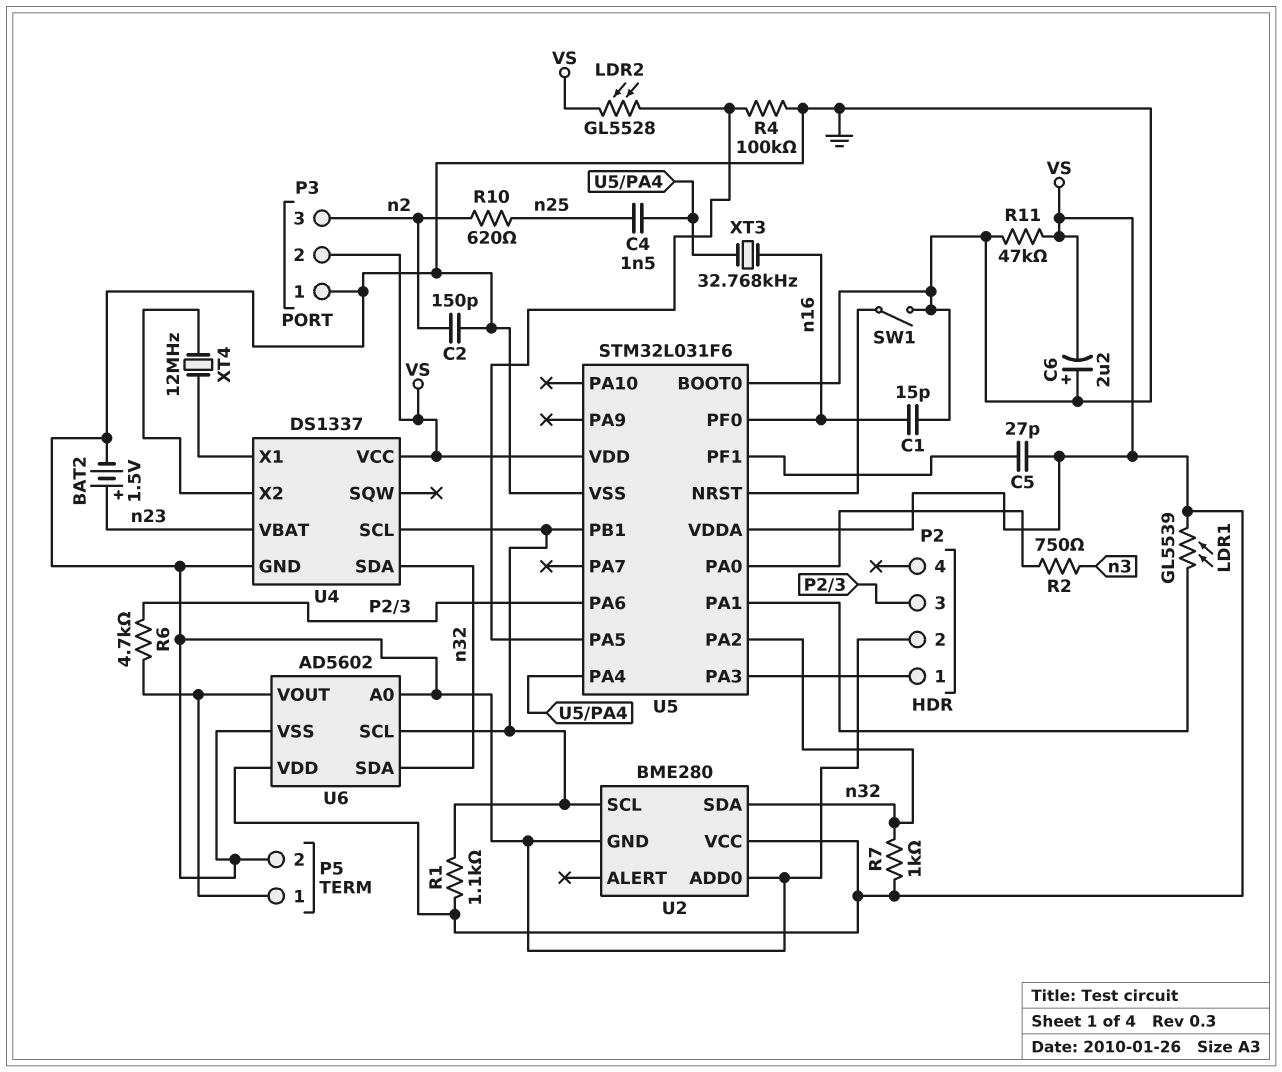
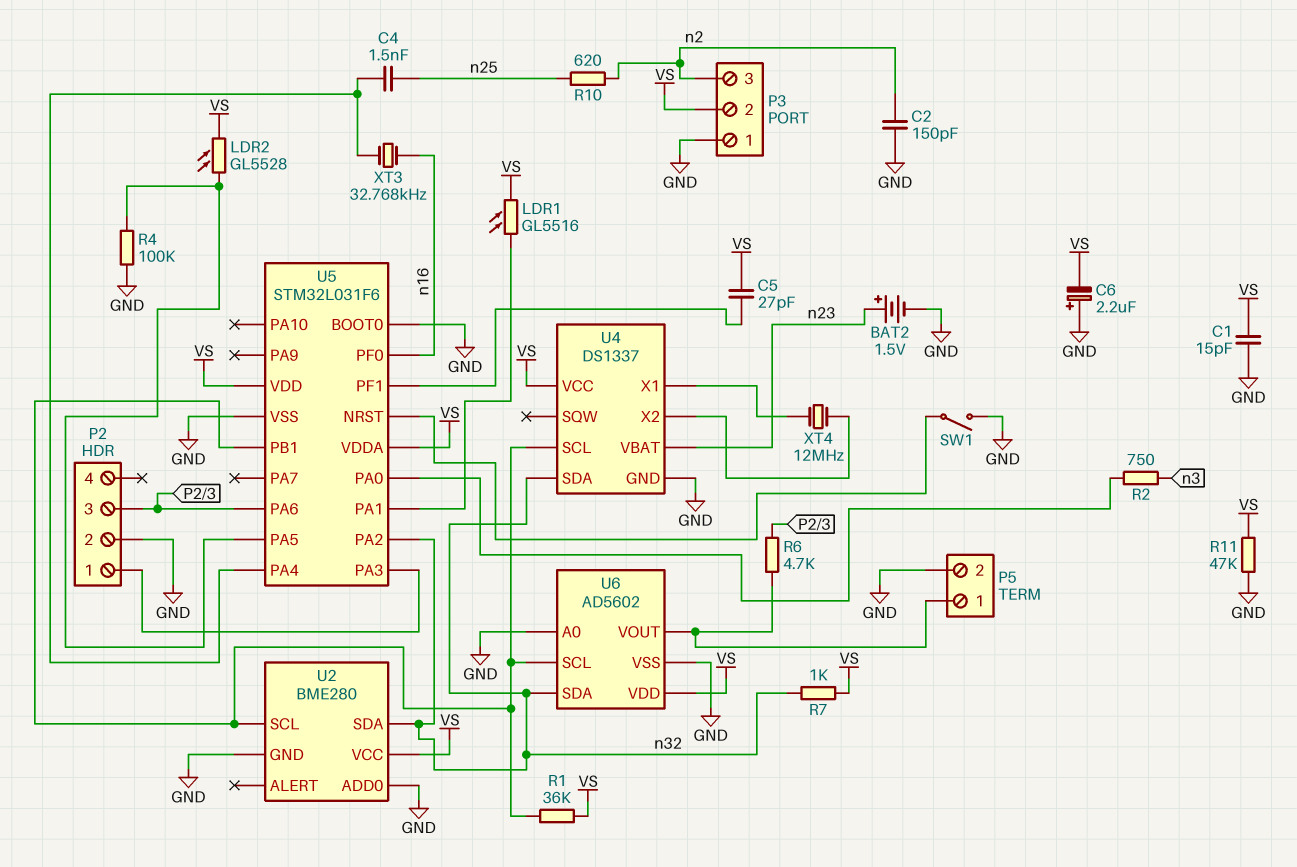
C1: 15pF (GND, n16) -> 15pF (GND, VS)
LDR1: GL5539 (U5/PA1, VS) -> GL5516 (U5/PA1, VS)
R1: 1.1k (U2/SCL, VS) -> 36k (U2/SCL, VS)

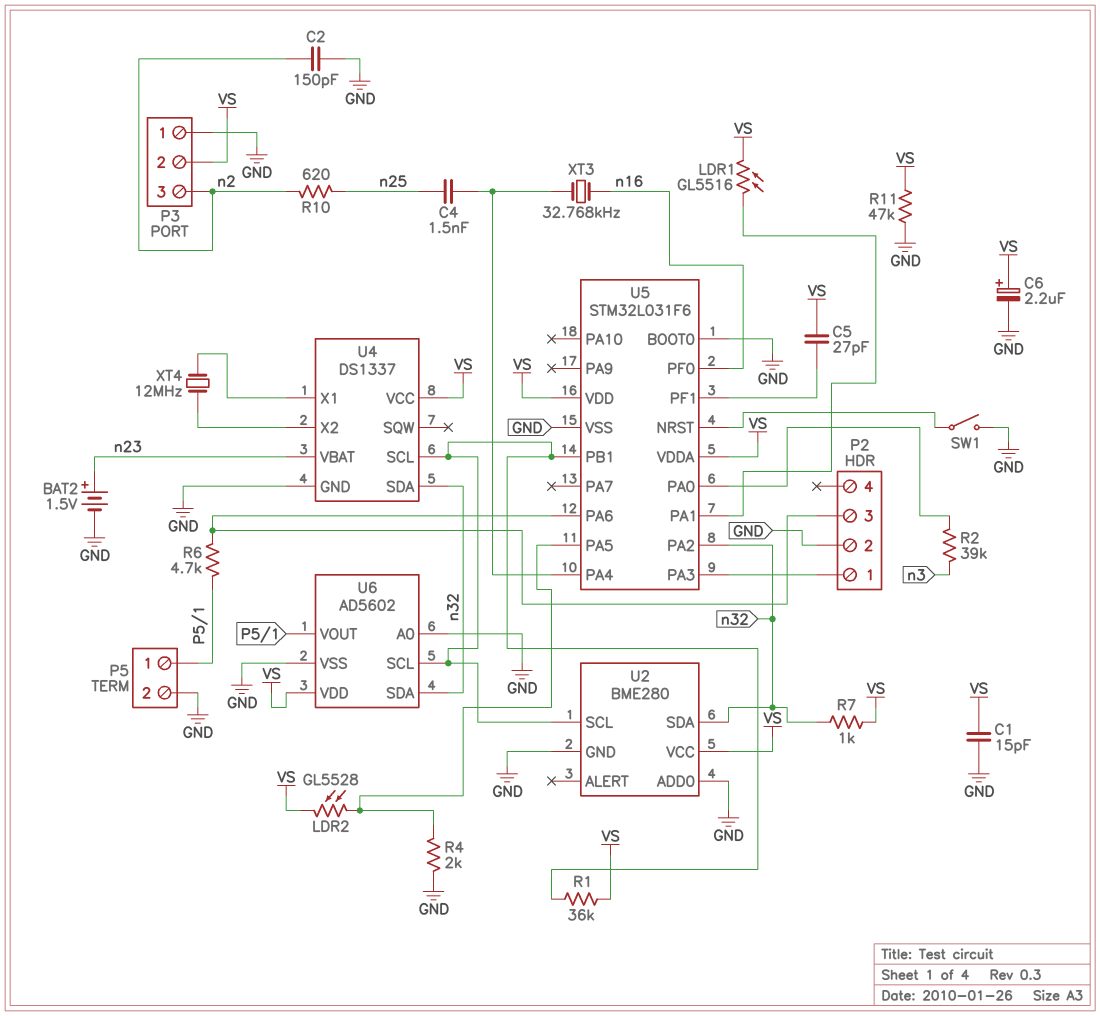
C6: 2.2uF (plus GND, minus VS) -> 2.2uF (plus VS, minus GND)
R2: 750 (U5/PA0, n3) -> 39k (U5/PA0, n3)
R4: 100k (GND, U5/PA5) -> 2k (GND, U5/PA5)

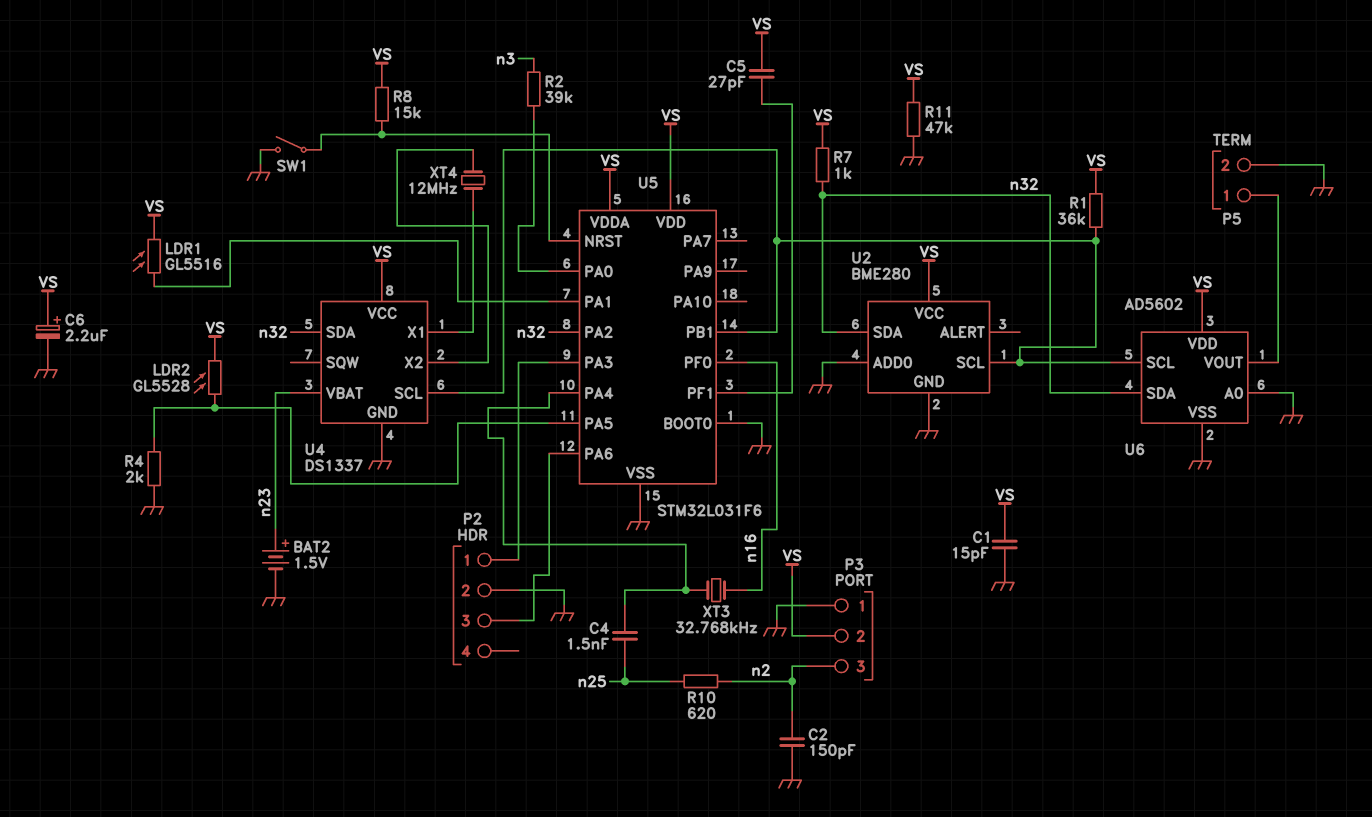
R6: 4.7k (P2/3, P5/1) -> none
R8: none -> 15k (U5/NRST, VS)

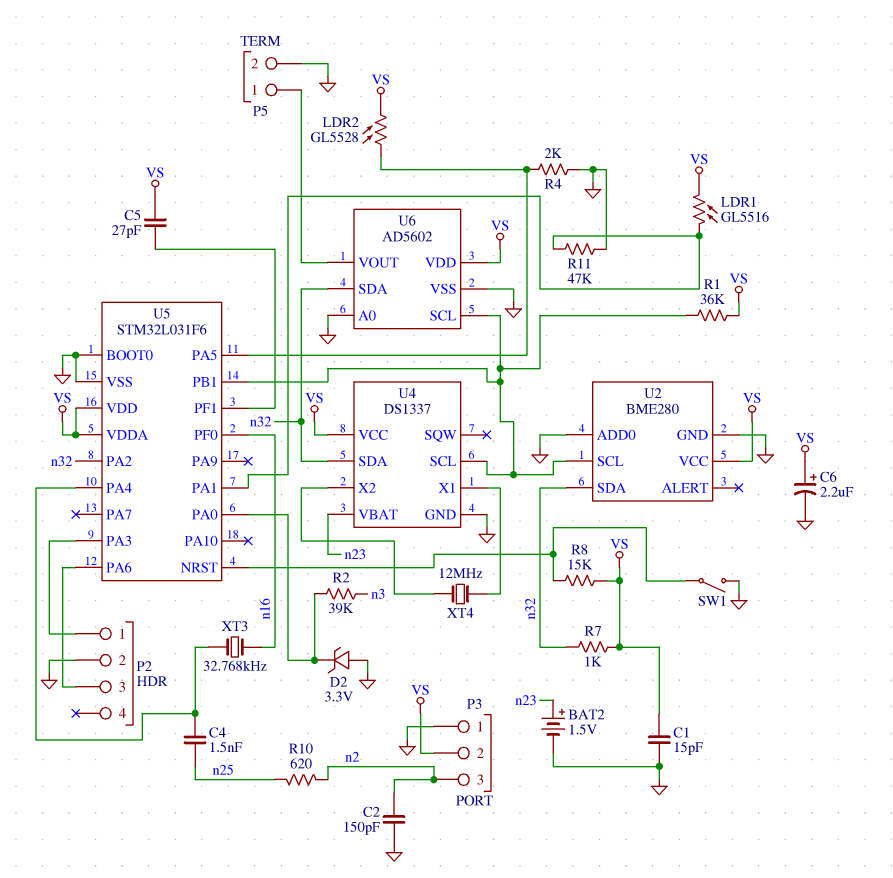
D2: none -> zener 3.3V (A GND, K U5/PA0)
R11: 47k (GND, VS) -> 47k (GND, U5/PA1)

